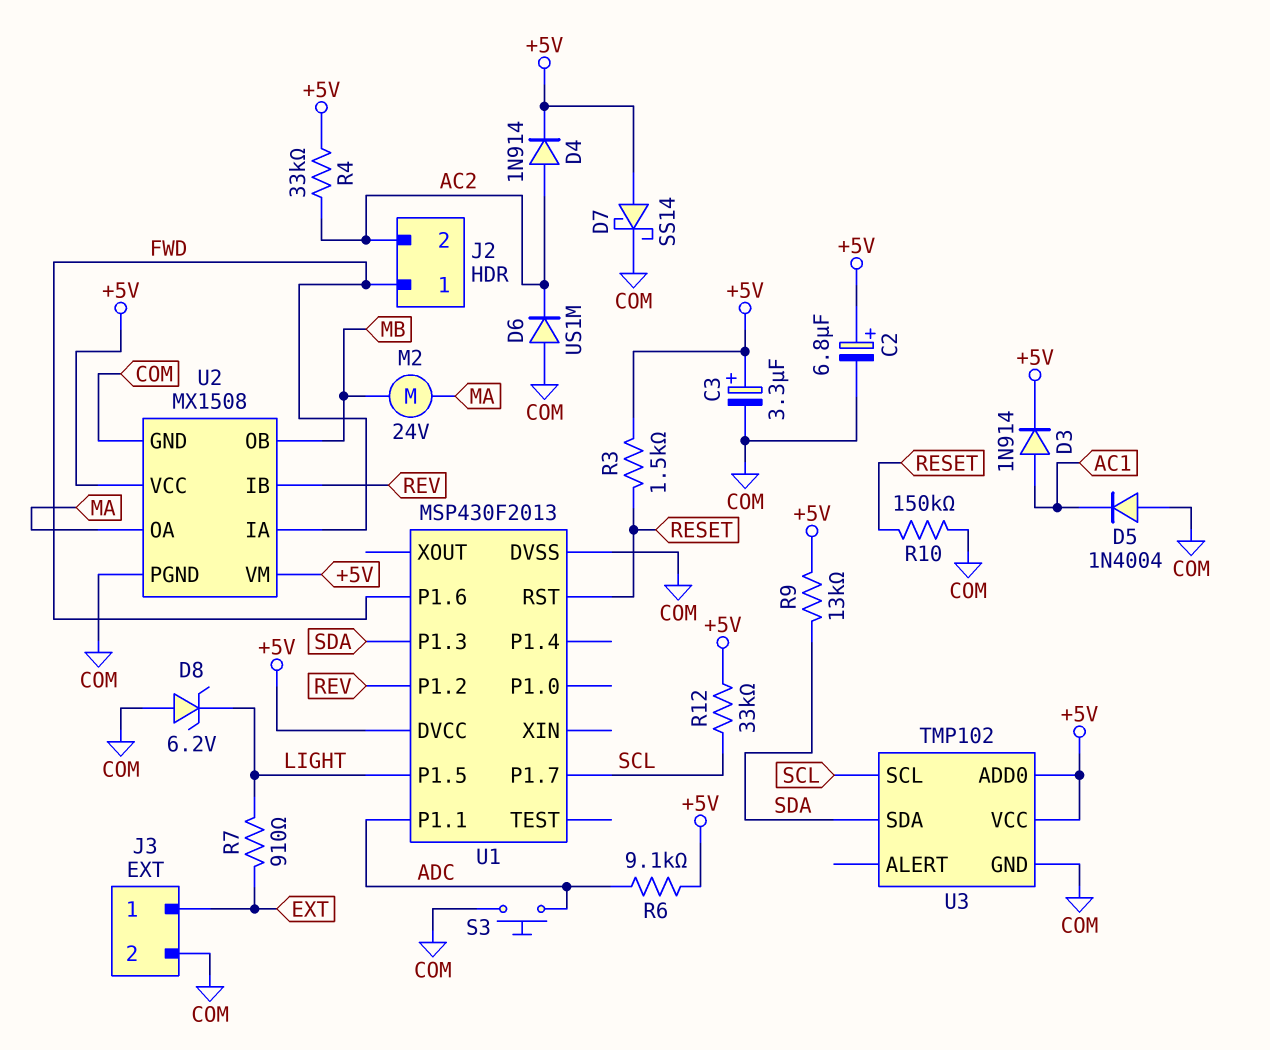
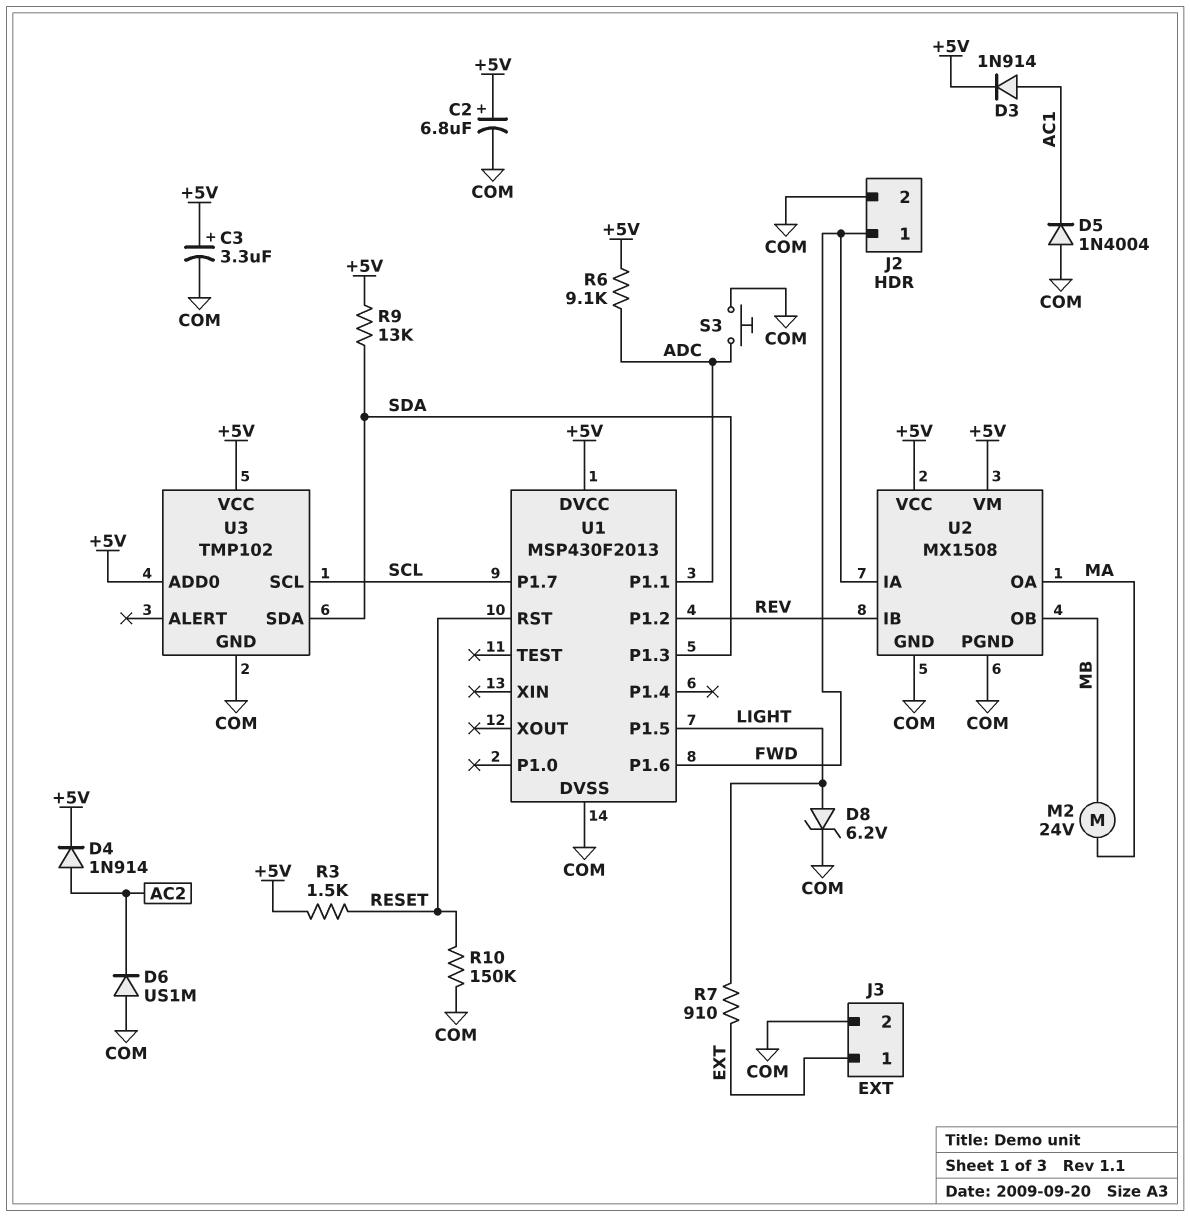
D7: schottky SS14 (A +5V, K COM) -> none
D8: zener 6.2V (A COM, K LIGHT) -> zener 6.2V (A LIGHT, K COM)
J2 pin 2: AC2 -> COM
R4: 33k (+5V, AC2) -> none
R12: 33k (+5V, SCL) -> none

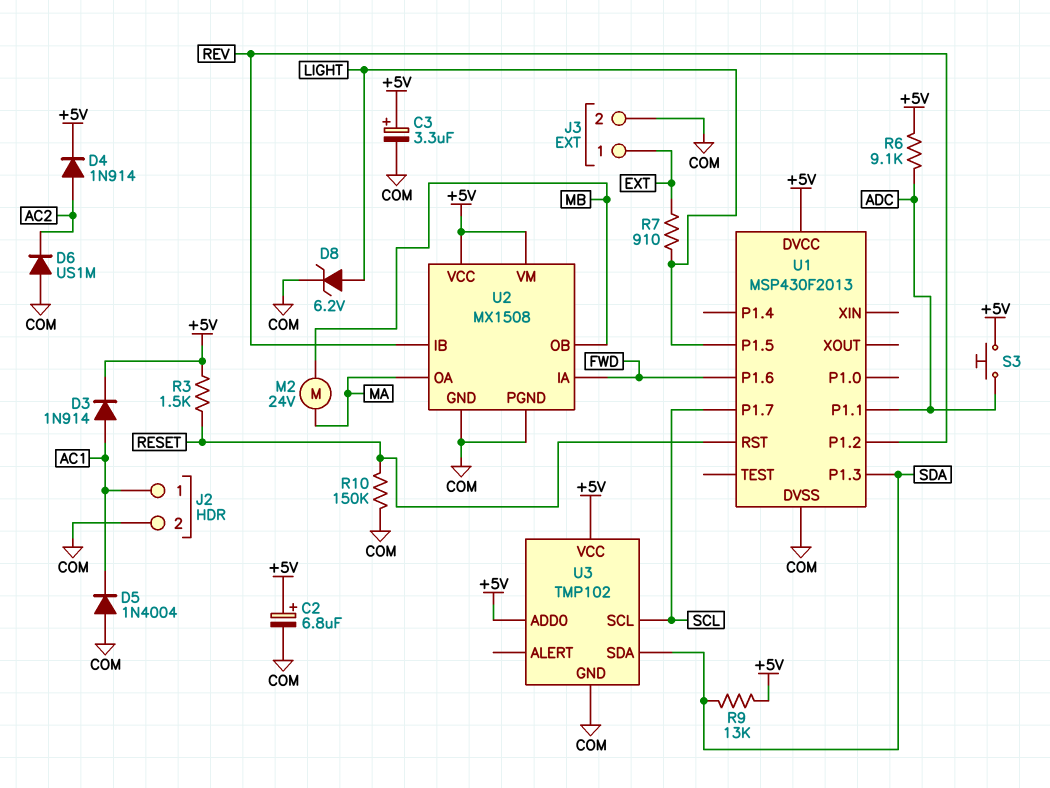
J2 pin 1: FWD -> AC1
S3: button (ADC, COM) -> button (+5V, ADC)

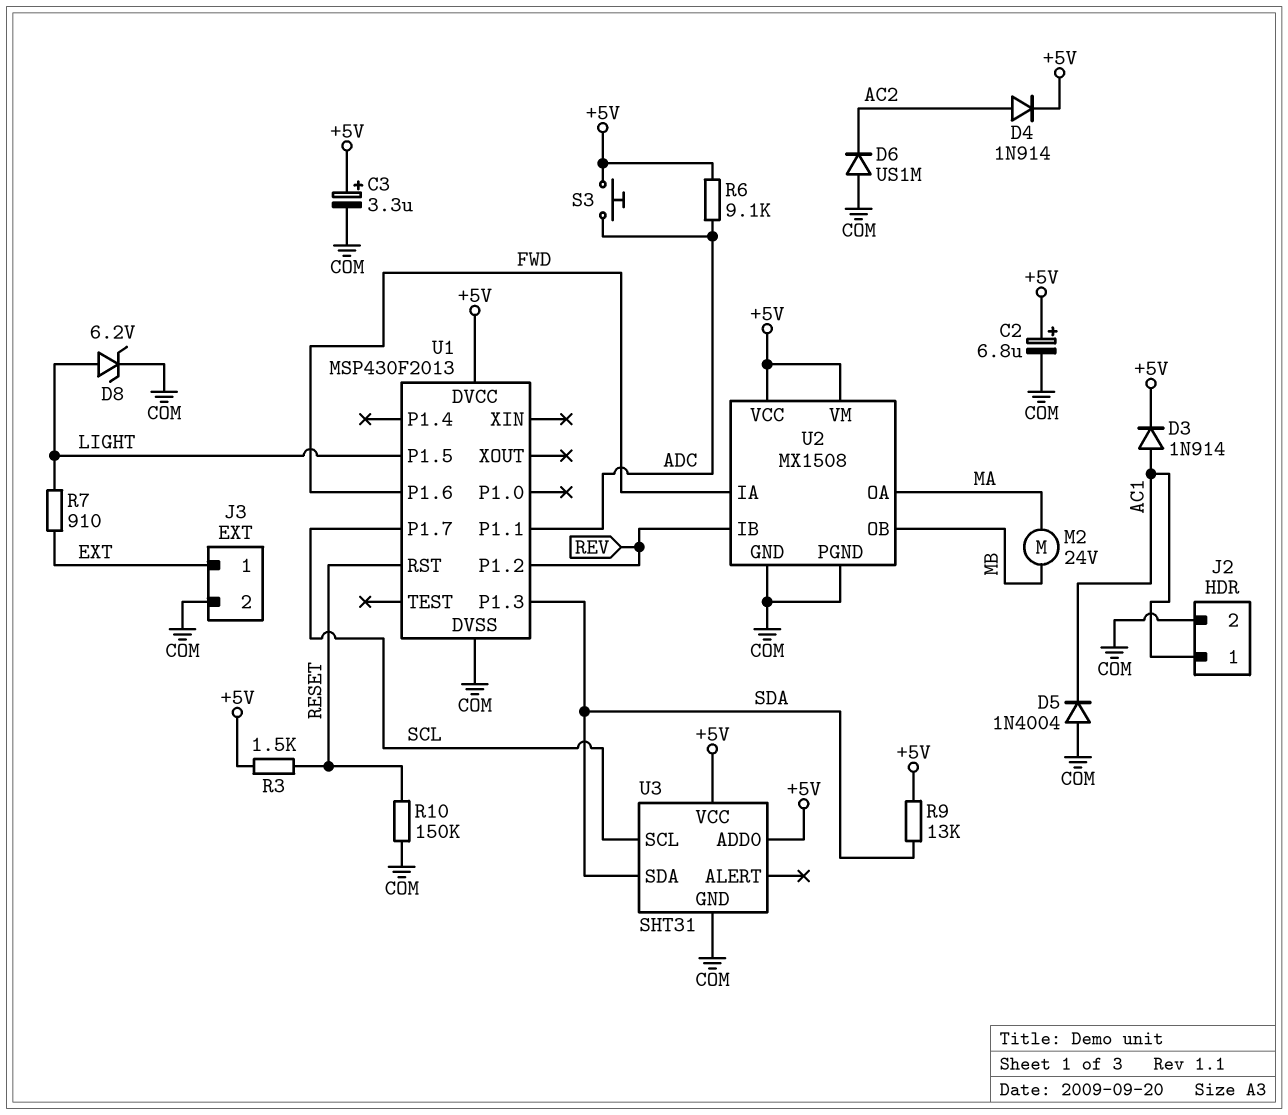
U3: TMP102 -> SHT31

